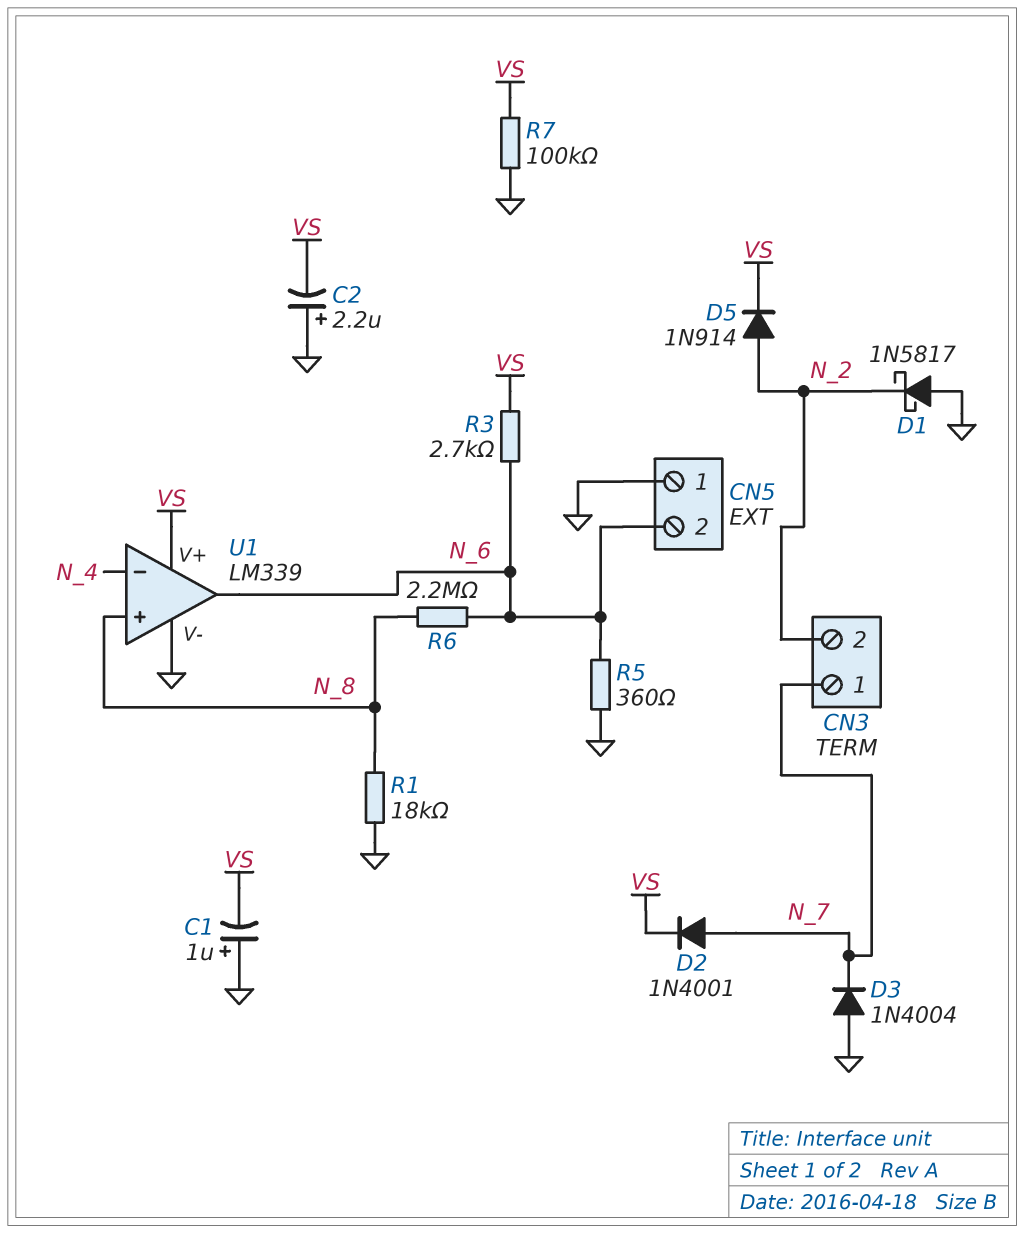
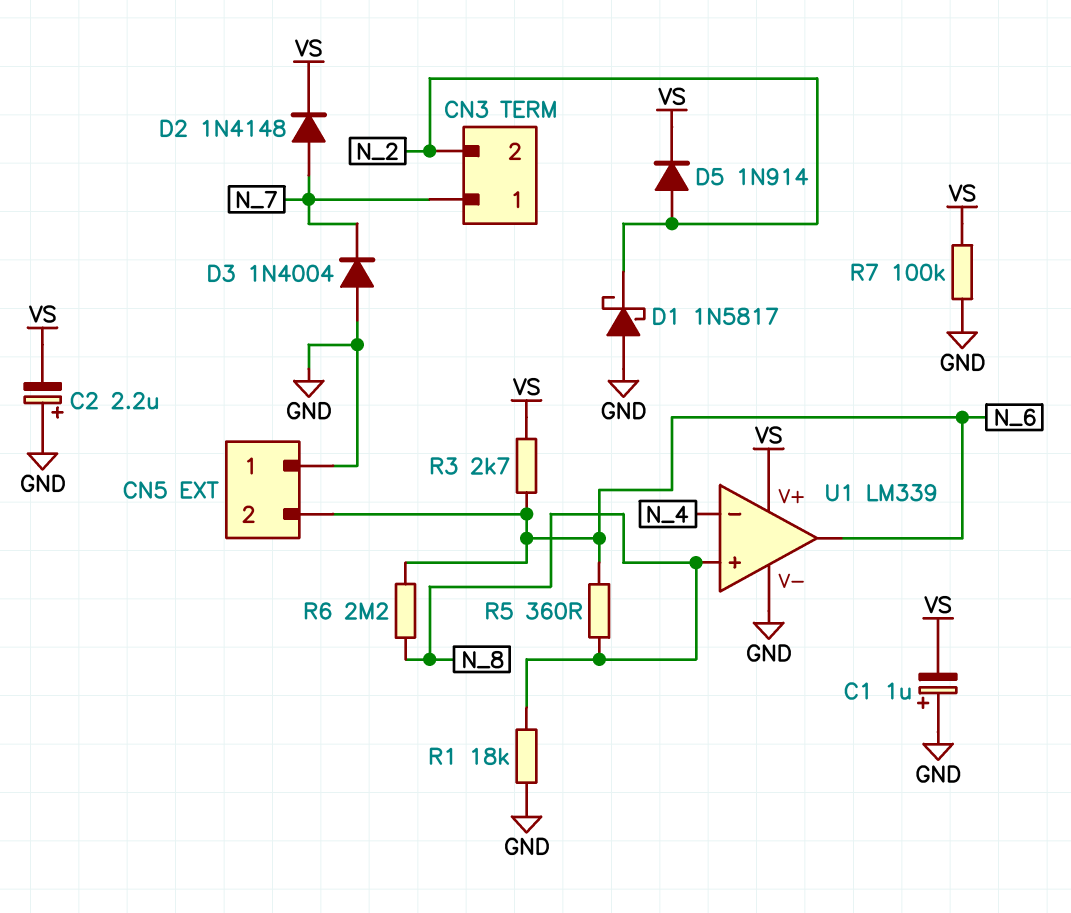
D2: diode 1N4001 (A N_7, K VS) -> diode 1N4148 (A N_7, K VS)
R5: 360 (GND, N_6) -> 360 (N_6, N_8)

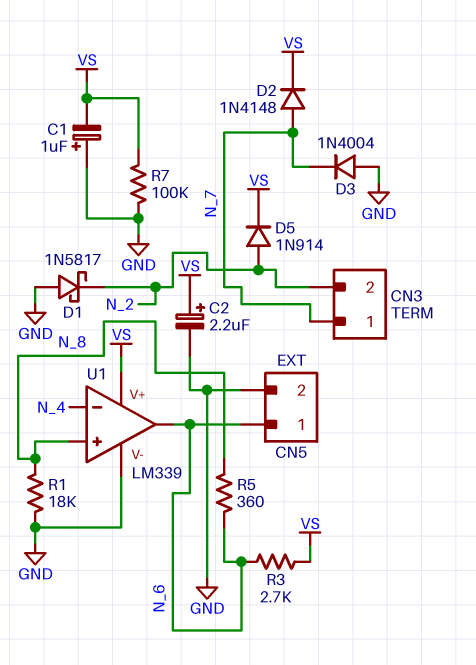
C2: 2.2uF (plus GND, minus VS) -> 2.2uF (plus VS, minus GND)
CN5 pin 1: GND -> N_6
CN5 pin 2: N_6 -> GND
R6: 2.2M (N_6, N_8) -> none

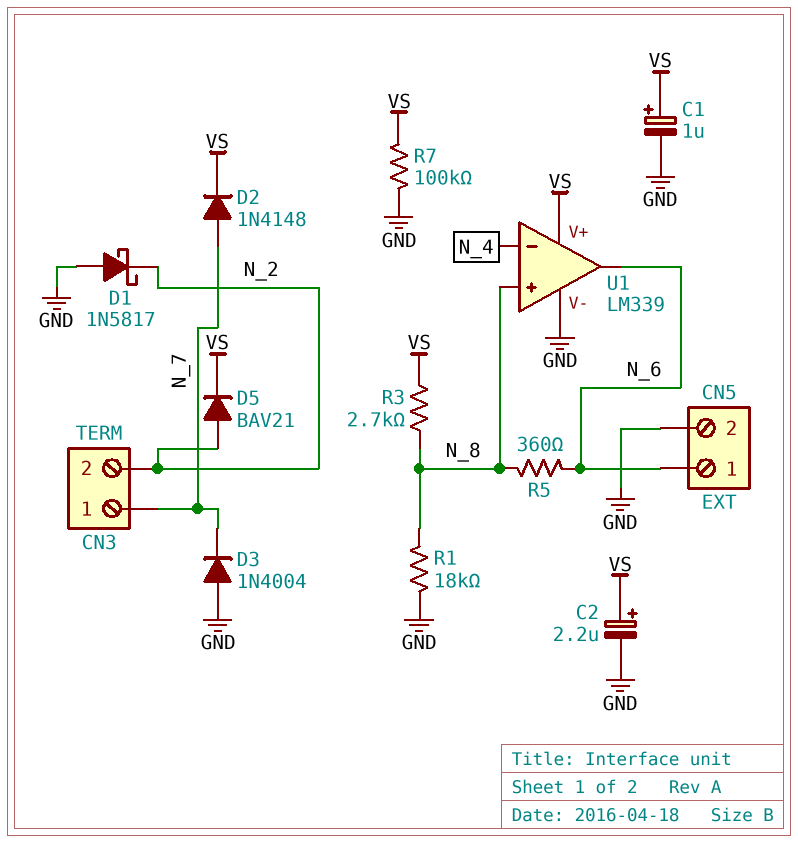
C1: 1uF (plus GND, minus VS) -> 1uF (plus VS, minus GND)
D5: diode 1N914 (A N_2, K VS) -> diode BAV21 (A N_2, K VS)
R3: 2.7k (N_6, VS) -> 2.7k (N_8, VS)

